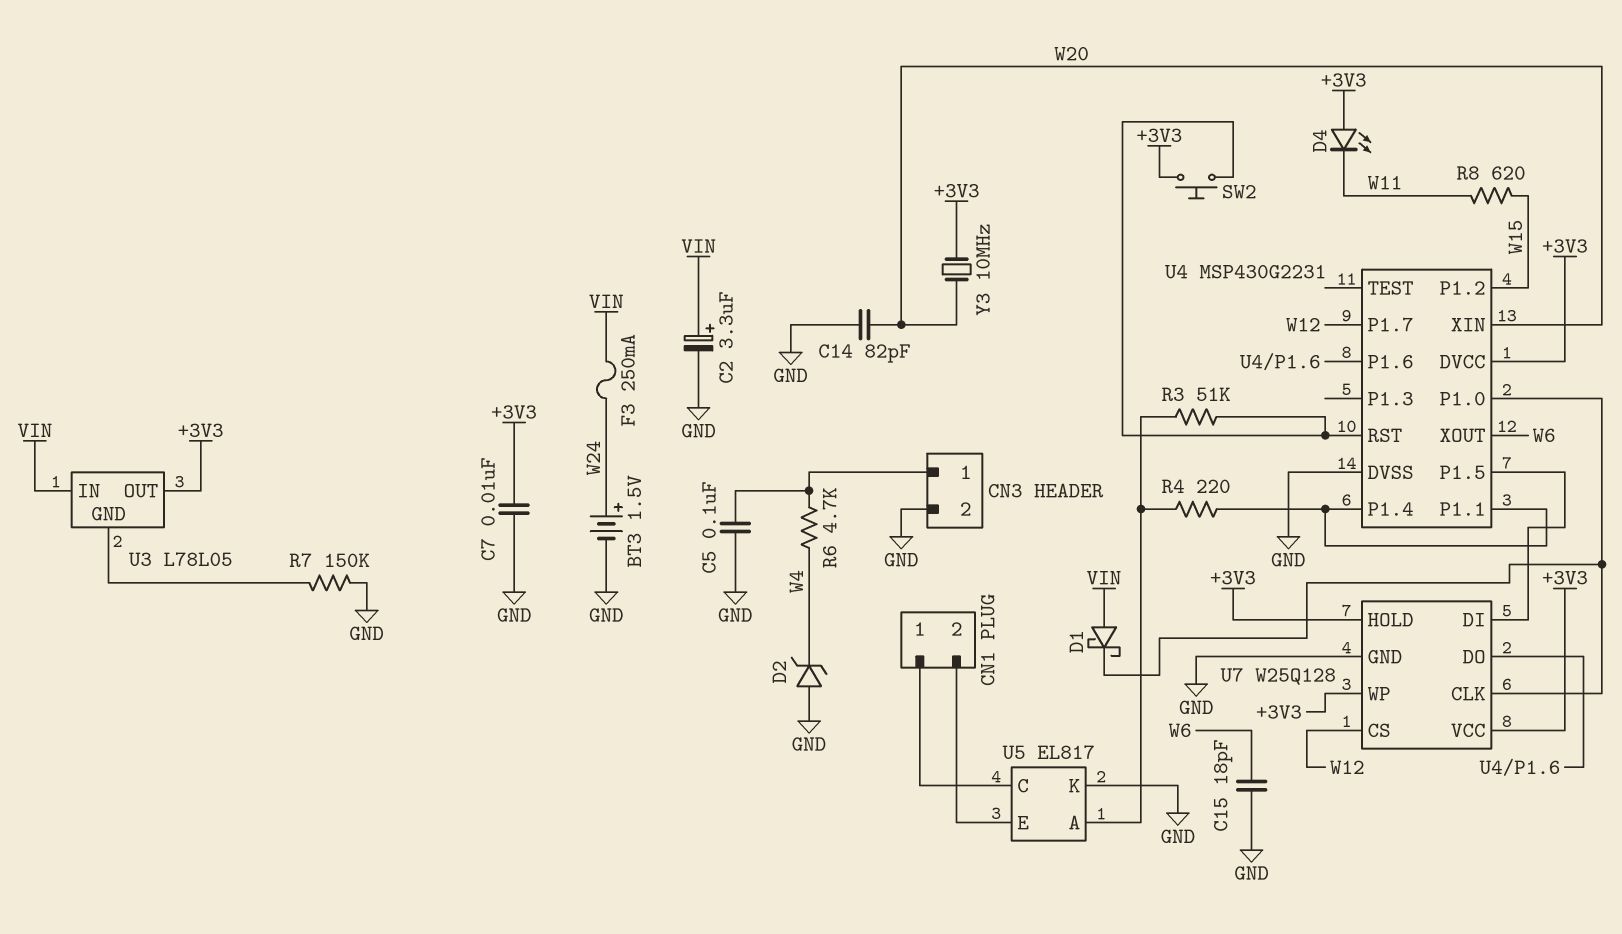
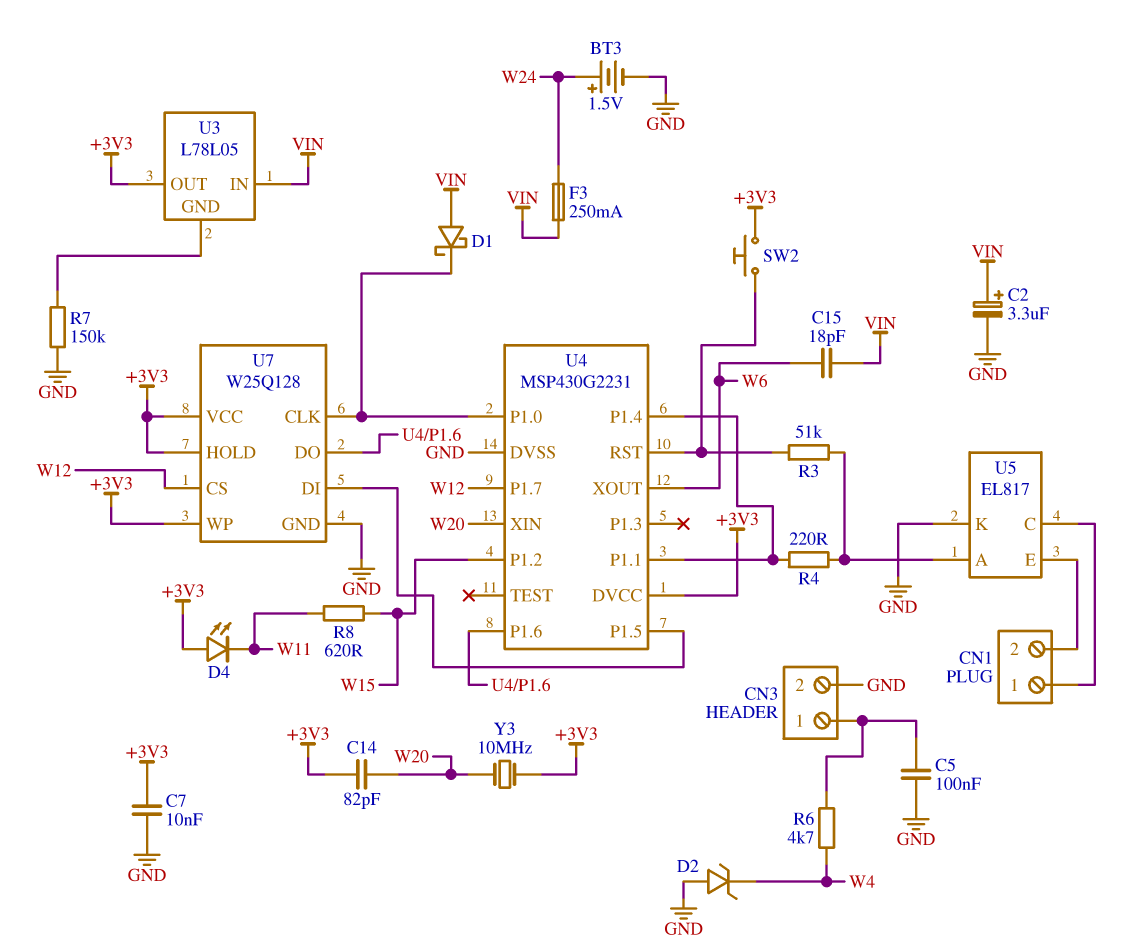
C14: 82pF (GND, W20) -> 82pF (+3V3, W20)
C15: 18pF (GND, W6) -> 18pF (VIN, W6)

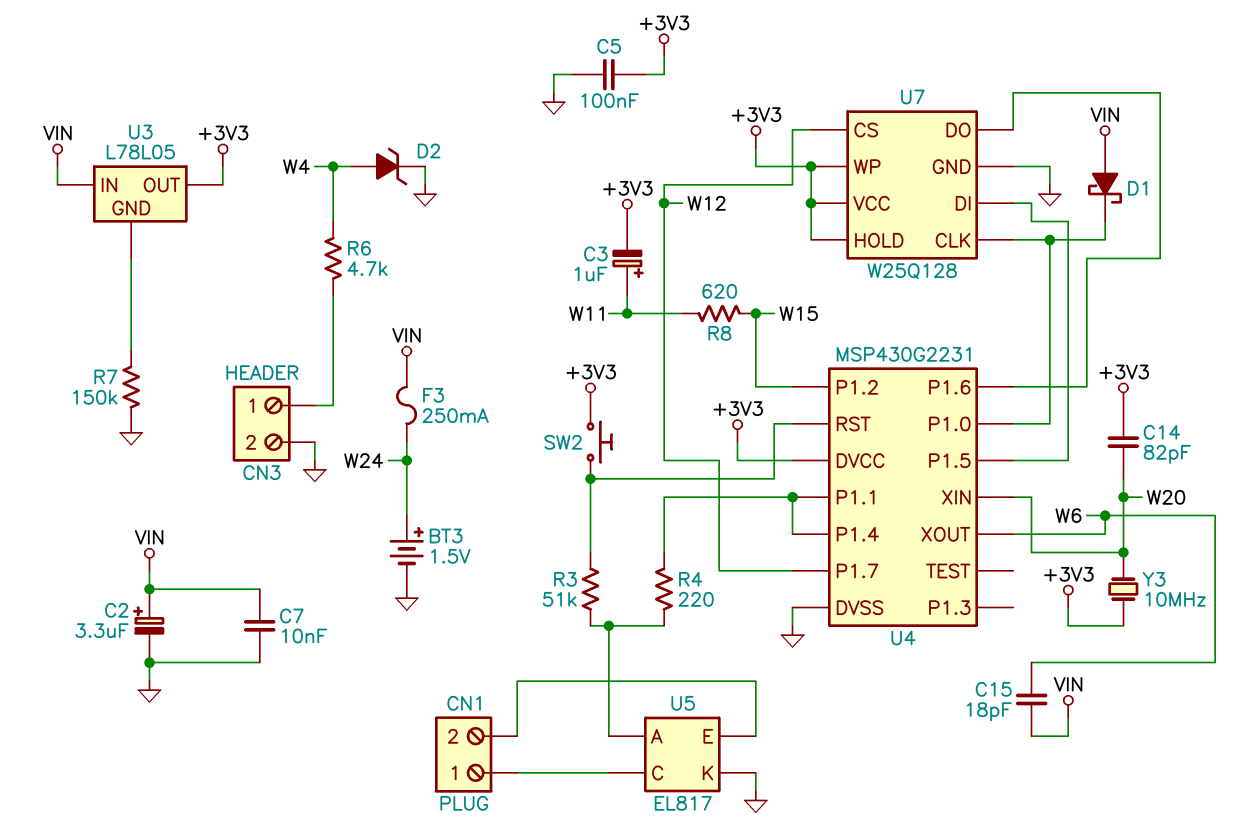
C3: none -> 1uF (plus W11, minus +3V3)
C5: 100nF (CN3/1, GND) -> 100nF (+3V3, GND)
C7: 10nF (+3V3, GND) -> 10nF (GND, VIN)
D2: zener (A GND, K W4) -> zener (A W4, K GND)
D4: LED (A +3V3, K W11) -> none

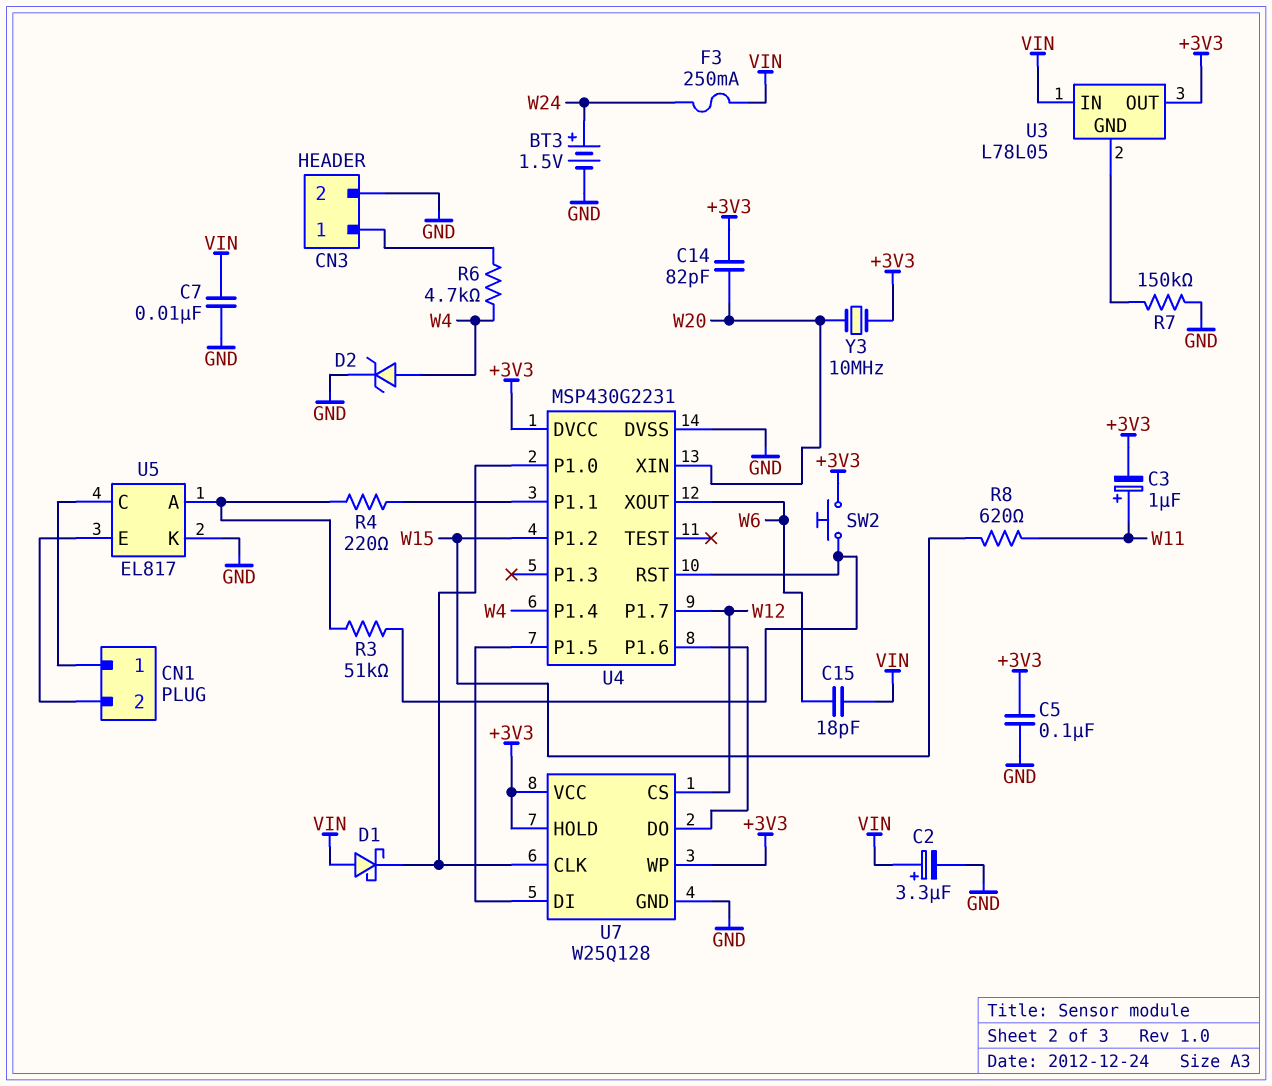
U4 pin P1.4: U4/P1.1 -> W4

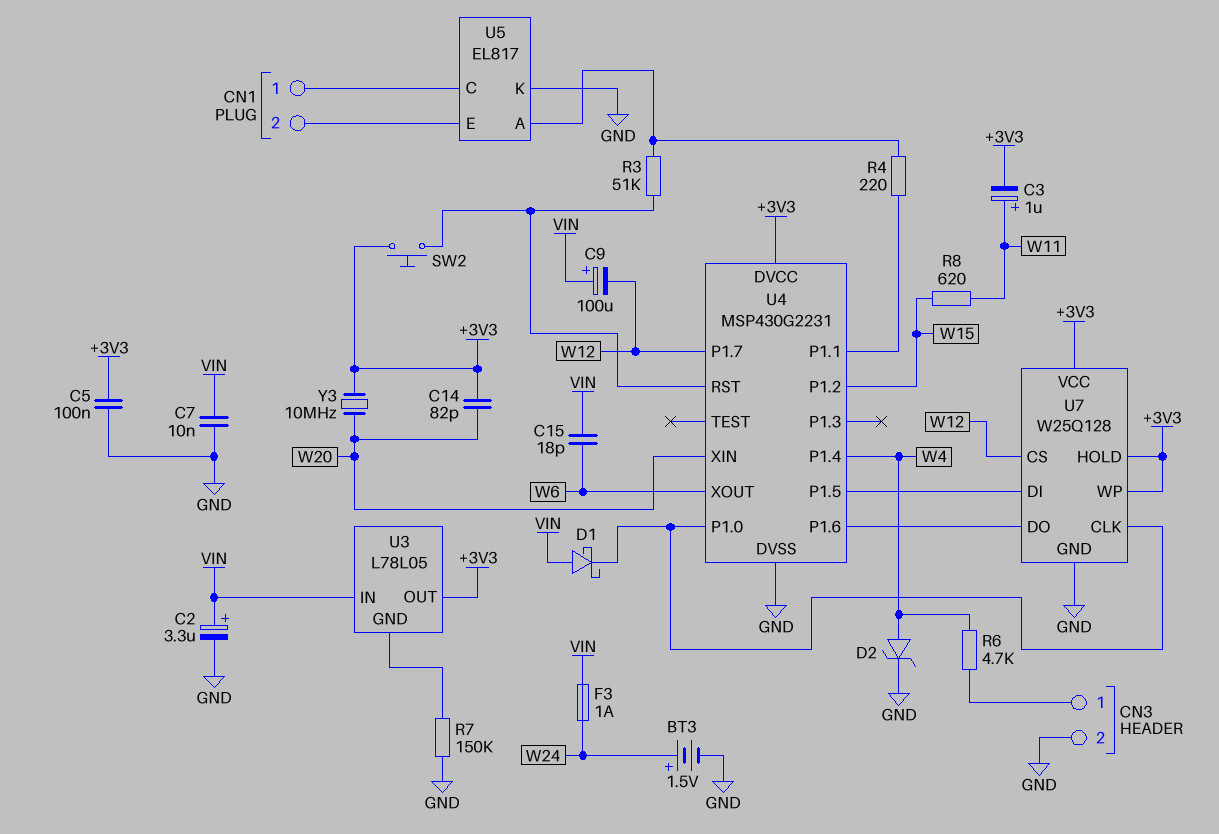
C9: none -> 100uF (plus VIN, minus W12)
F3: 250mA (VIN, W24) -> 1A (VIN, W24)

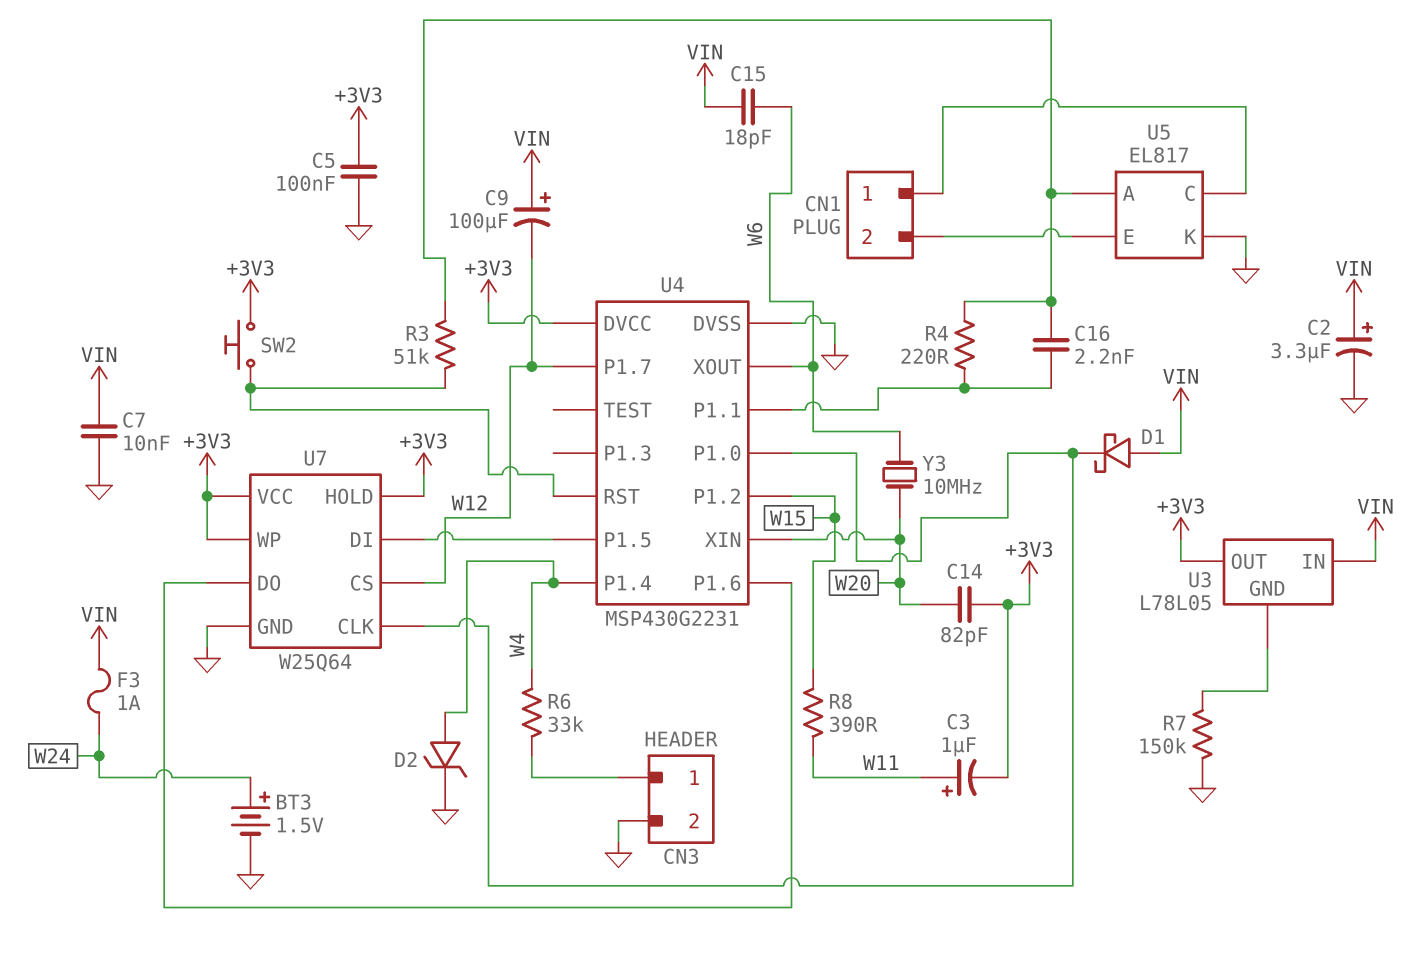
C16: none -> 2.2nF (U4/P1.1, U5/A)
R6: 4.7k (CN3/1, W4) -> 33k (CN3/1, W4)
R8: 620 (W11, W15) -> 390 (W11, W15)
U7: W25Q128 -> W25Q64
Y3: 10MHz (+3V3, W20) -> 10MHz (W6, W20)

